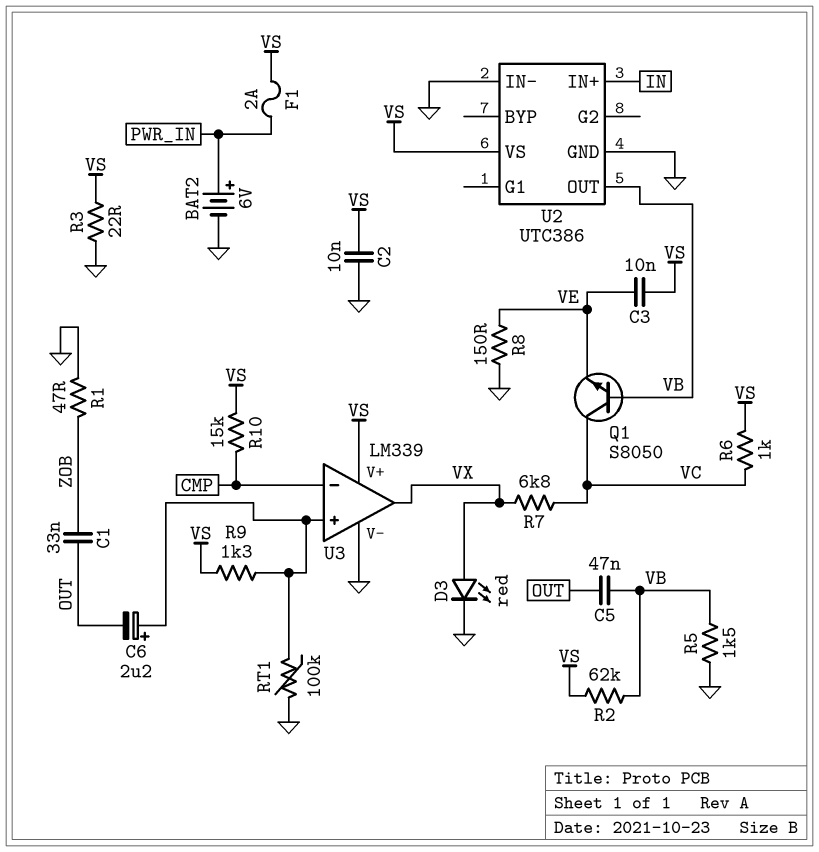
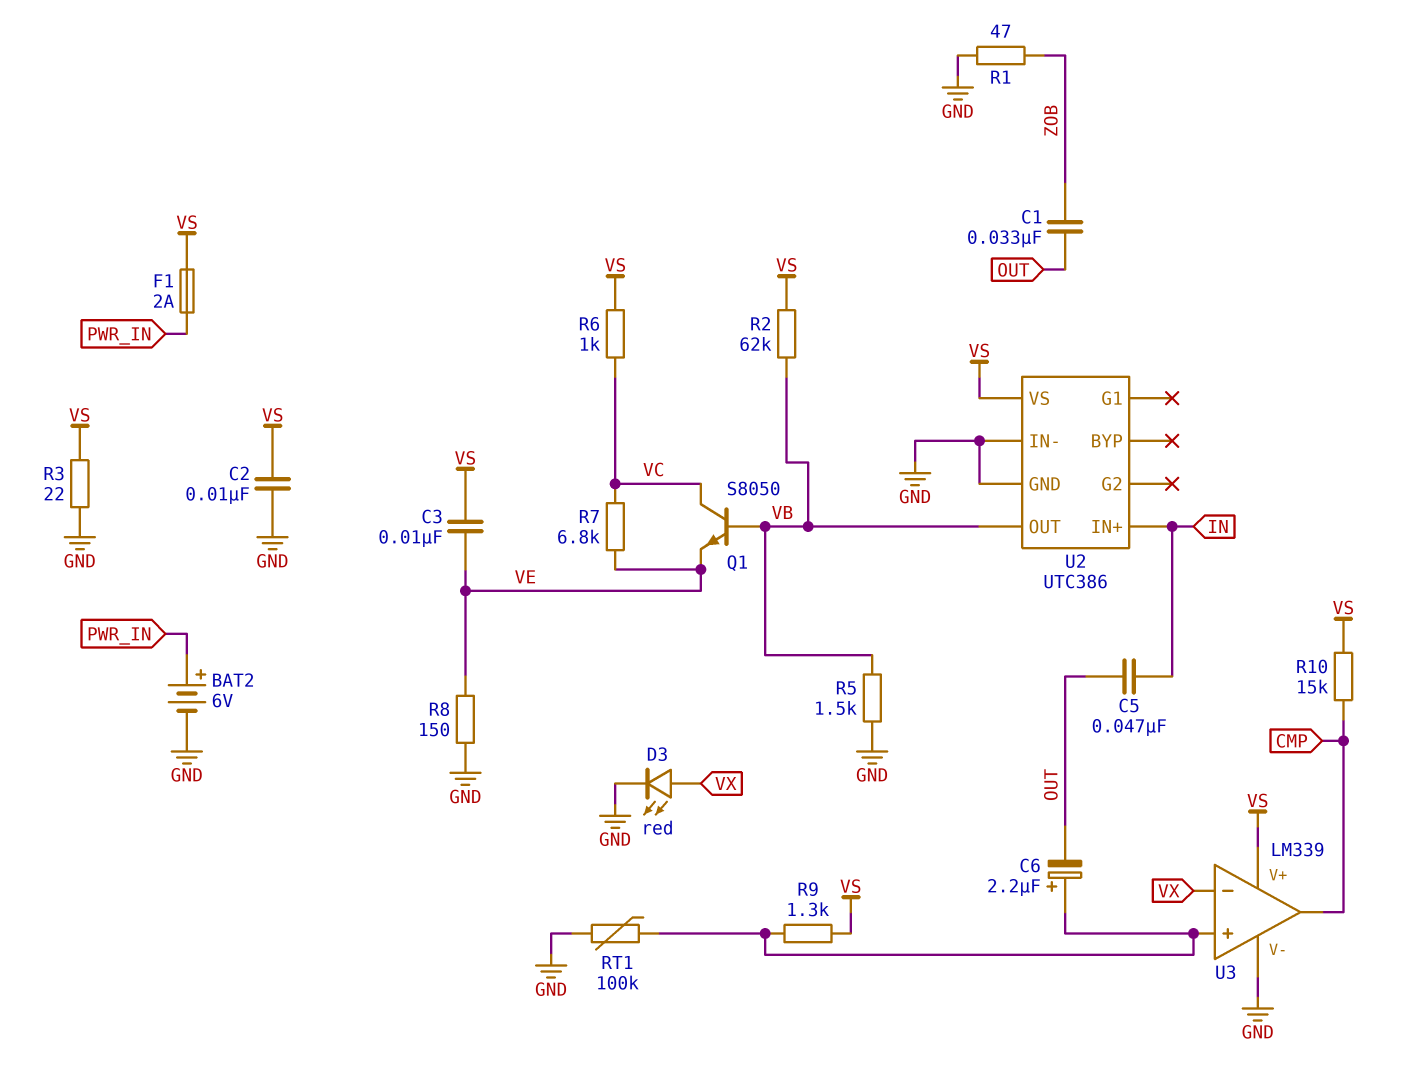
C5: 47nF (OUT, VB) -> 47nF (IN, OUT)
R7: 6.8k (VC, VX) -> 6.8k (VC, VE)
U3 pin in-: CMP -> VX
U3 pin out: VX -> CMP

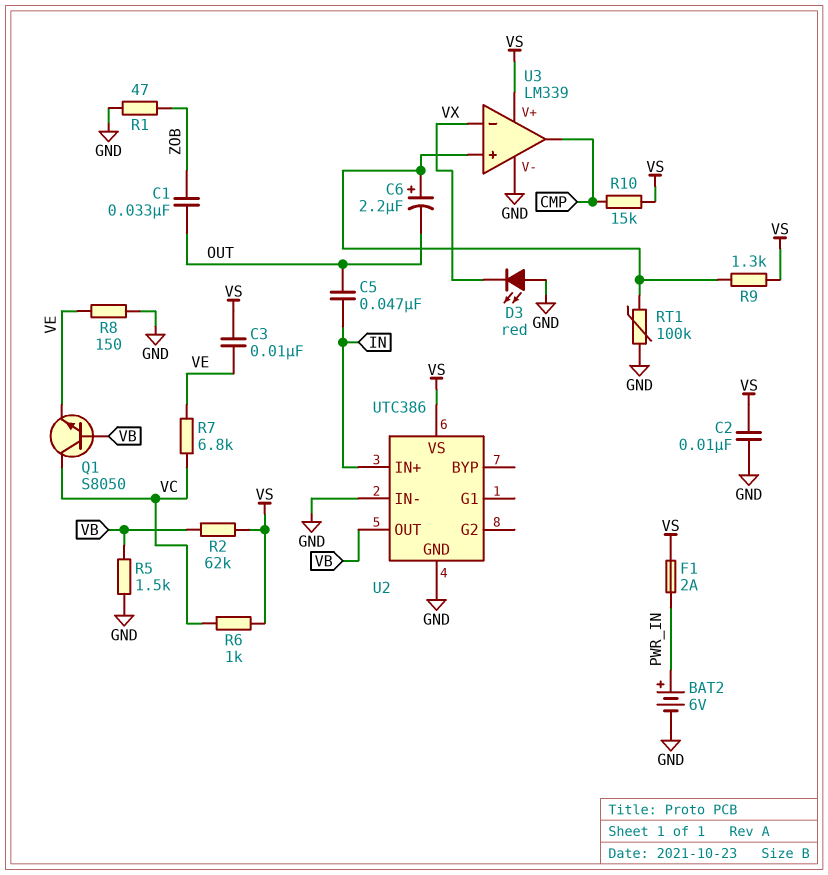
D3: LED red (A VX, K GND) -> LED red (A GND, K VX)
R3: 22 (GND, VS) -> none

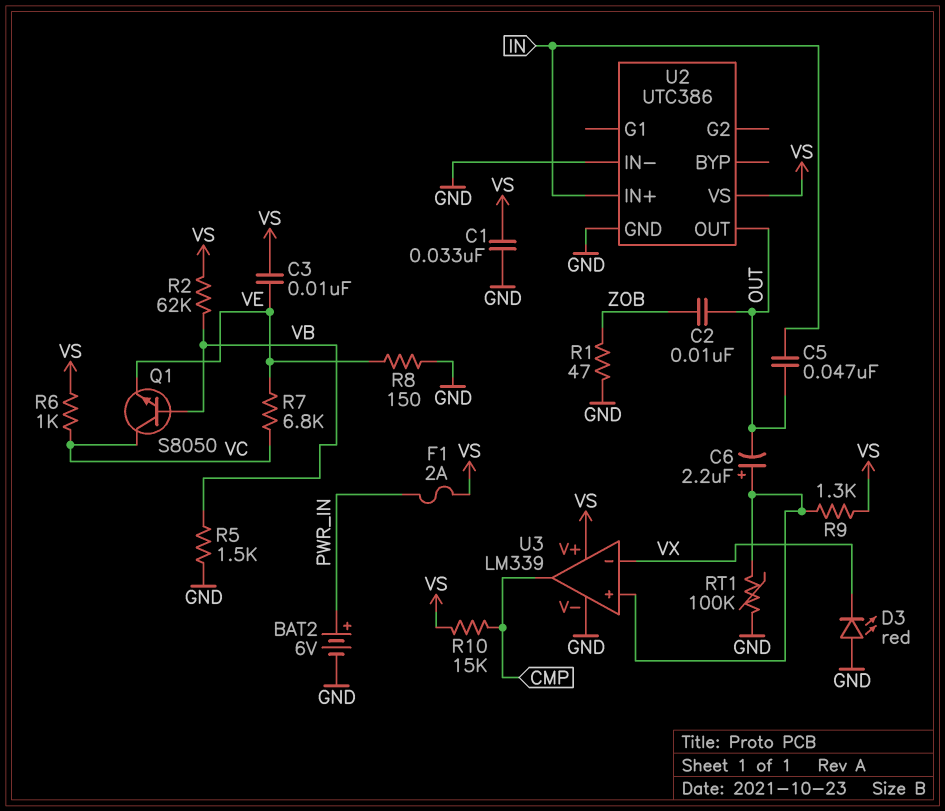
C1: 33nF (OUT, ZOB) -> 33nF (GND, VS)
C2: 10nF (GND, VS) -> 10nF (OUT, ZOB)
U2 pin OUT: VB -> OUT

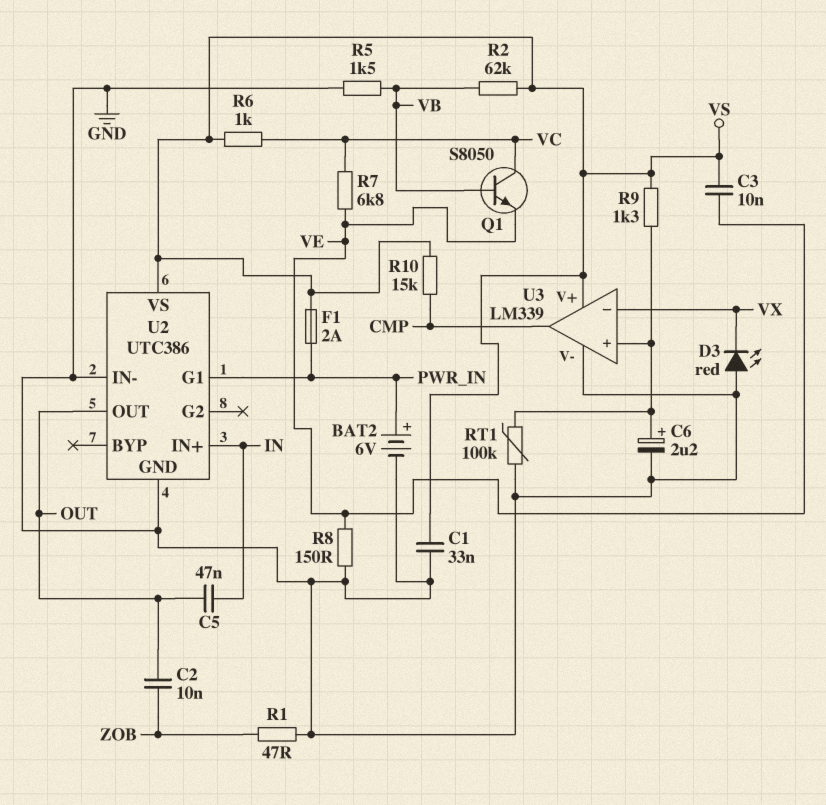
C6: 2.2uF (plus U3/in+, minus OUT) -> 2.2uF (plus U3/in+, minus GND)
U2 pin G1: none -> PWR_IN

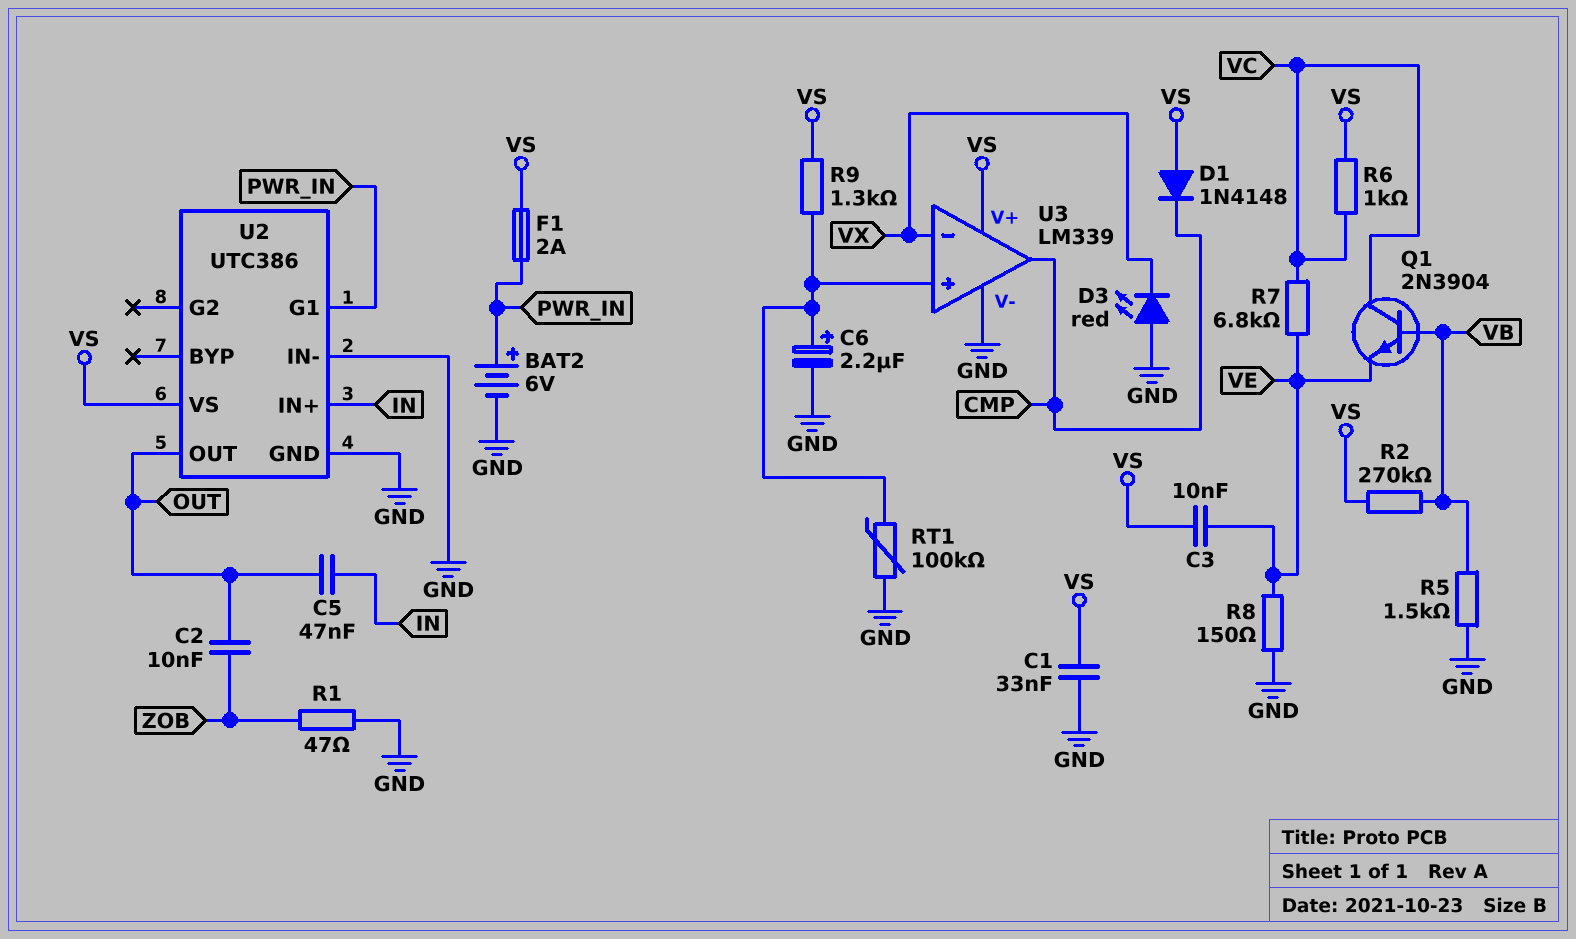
D1: none -> diode 1N4148 (A VS, K CMP)
Q1: NPN S8050 (B VB, C VC, E VE) -> NPN 2N3904 (B VB, C VC, E VE)
R2: 62k (VB, VS) -> 270k (VB, VS)
R10: 15k (CMP, VS) -> none

